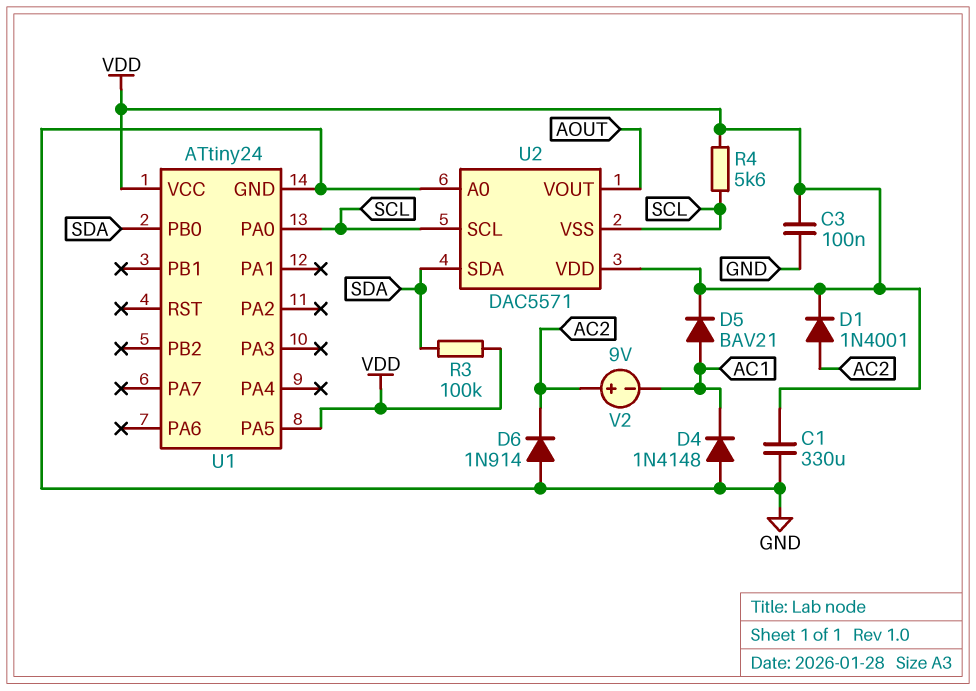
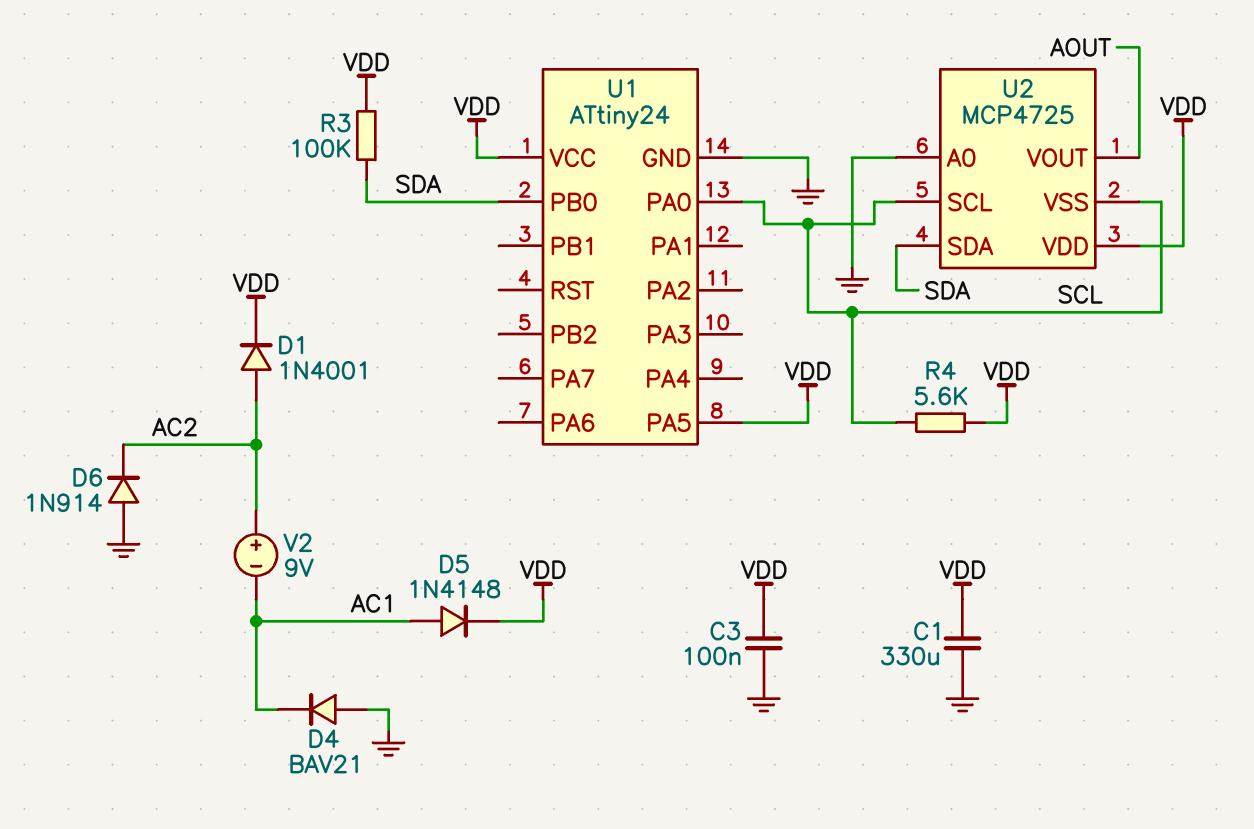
D4: diode 1N4148 (A GND, K AC1) -> diode BAV21 (A GND, K AC1)
D5: diode BAV21 (A AC1, K VDD) -> diode 1N4148 (A AC1, K VDD)
U2: DAC5571 -> MCP4725

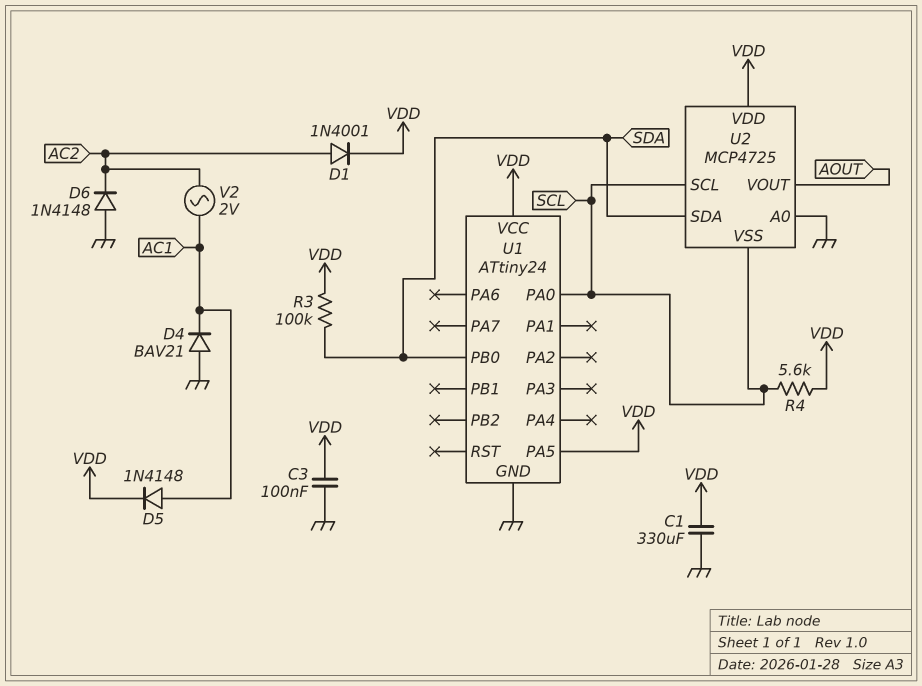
D6: diode 1N914 (A GND, K AC2) -> diode 1N4148 (A GND, K AC2)
V2: 9V (plus AC2, minus AC1) -> AC 2V (AC1, AC2)

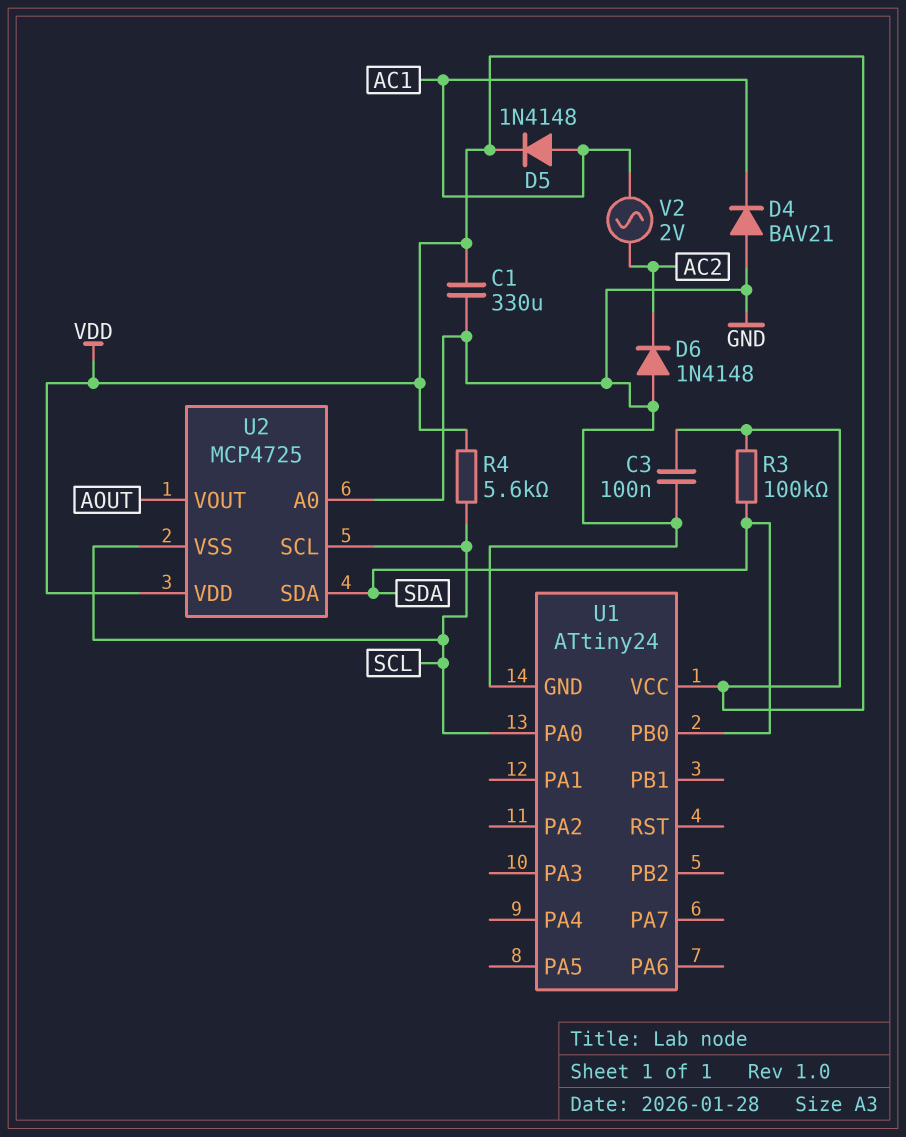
D1: diode 1N4001 (A AC2, K VDD) -> none
U1 pin PA5: VDD -> none

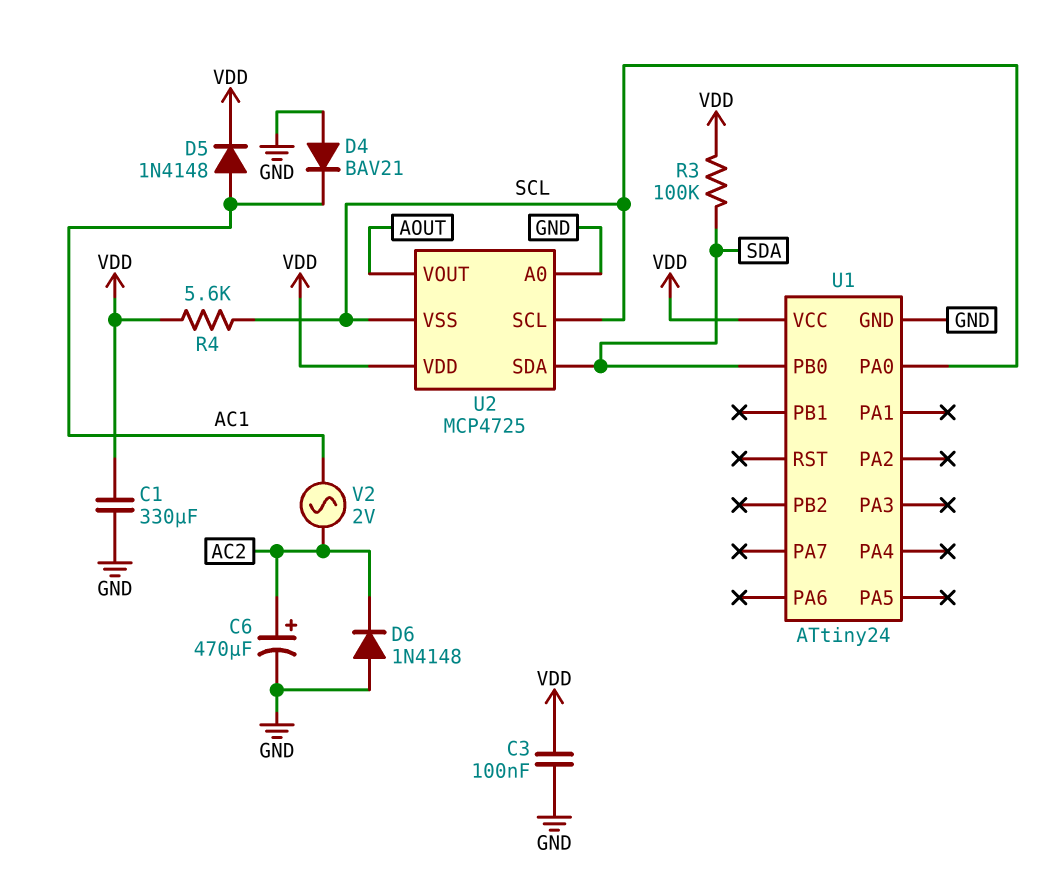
C6: none -> 470uF (plus AC2, minus GND)

